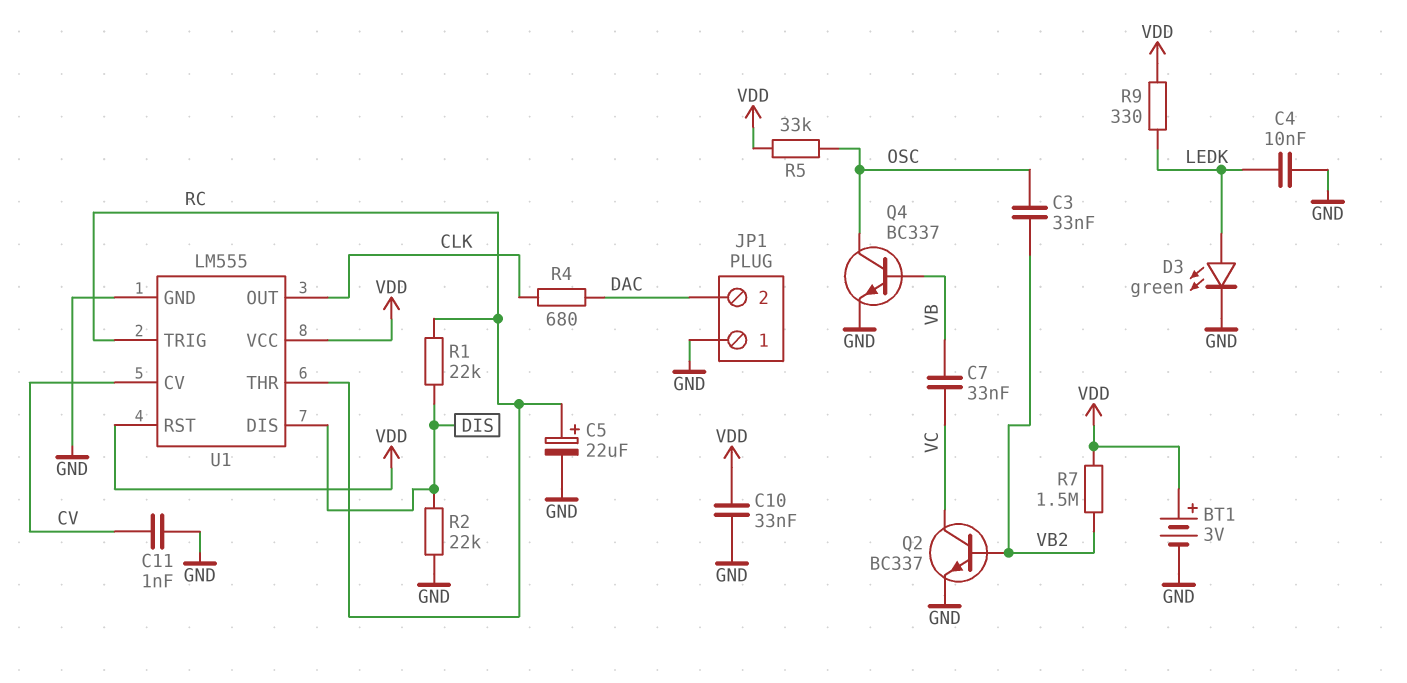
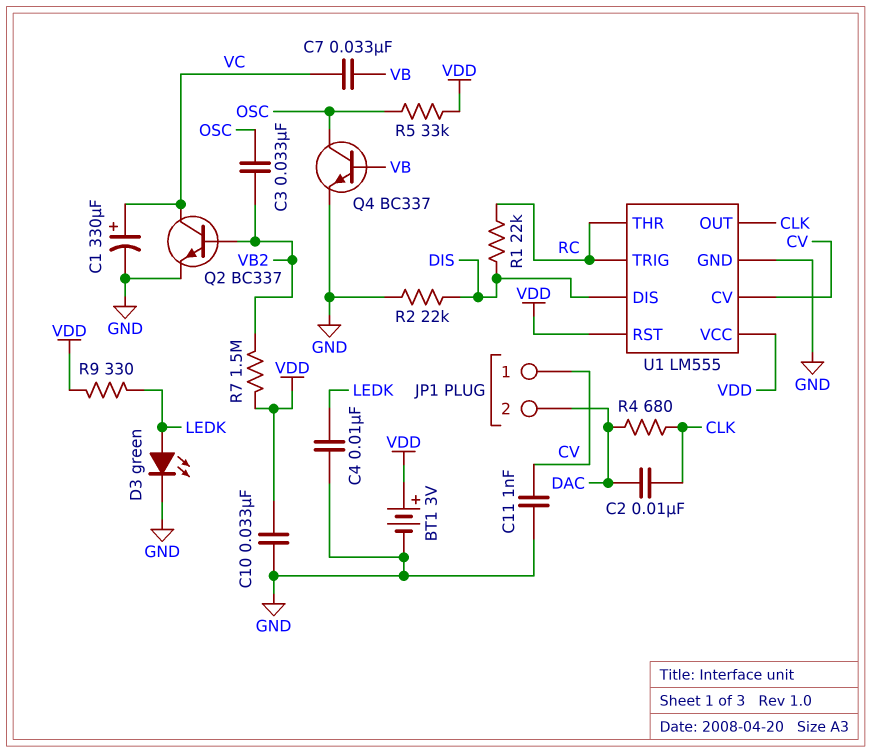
C1: none -> 330uF (plus VC, minus GND)
C2: none -> 10nF (CLK, DAC)
C5: 22uF (plus RC, minus GND) -> none
JP1 pin 1: GND -> CV

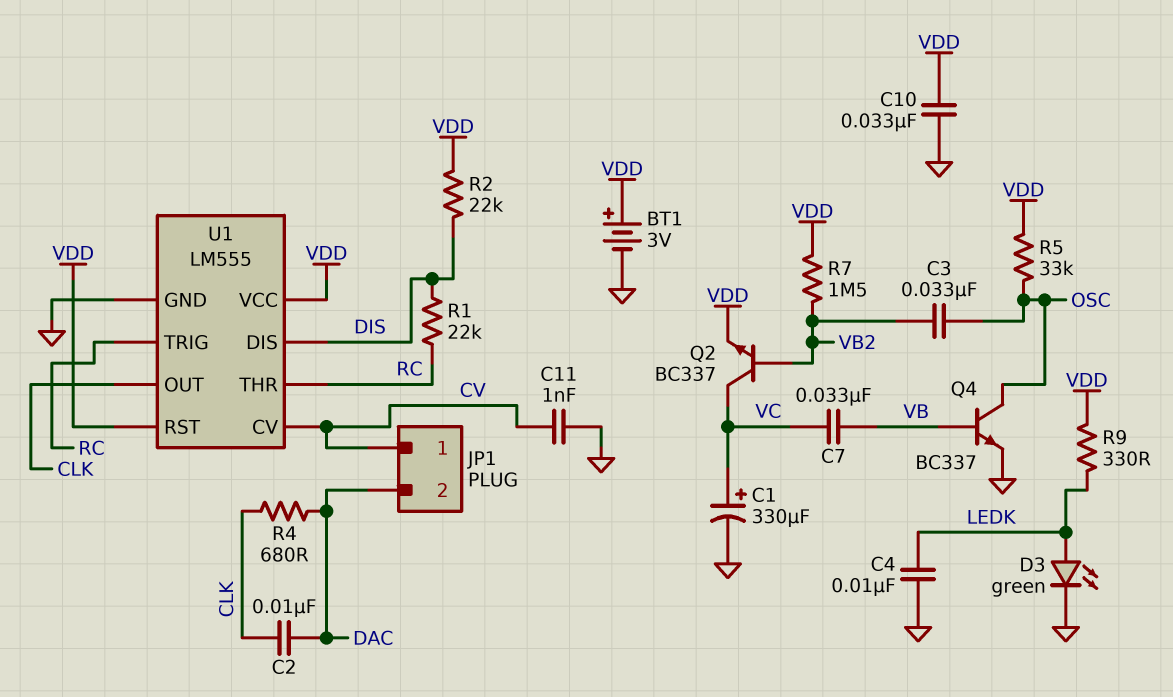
Q2: NPN BC337 (B VB2, C VC, E GND) -> NPN BC337 (B VB2, C VC, E VDD)
R2: 22k (DIS, GND) -> 22k (DIS, VDD)

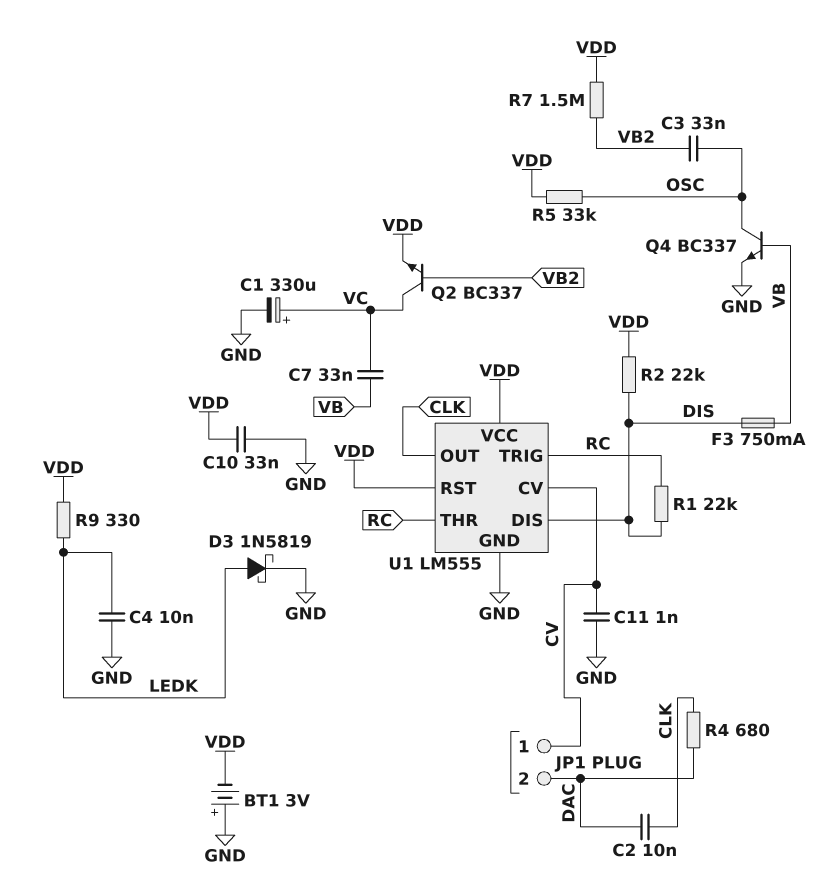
BT1: 3V (plus VDD, minus GND) -> 3V (plus GND, minus VDD)
D3: LED green (A LEDK, K GND) -> schottky 1N5819 (A LEDK, K GND)
F3: none -> 750mA (DIS, VB)

